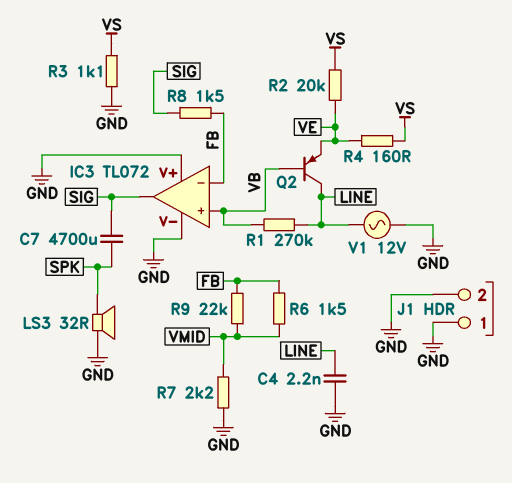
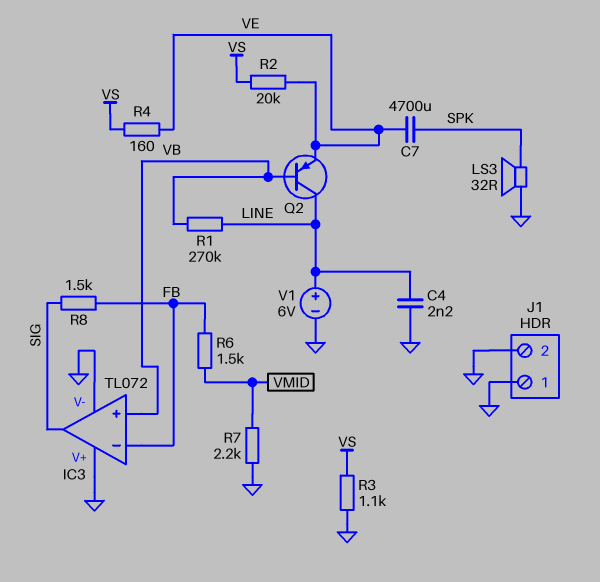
C7: 4700uF (SIG, SPK) -> 4700uF (SPK, VE)
R9: 22k (FB, VMID) -> none
V1: AC 12V (GND, LINE) -> 6V (plus LINE, minus GND)

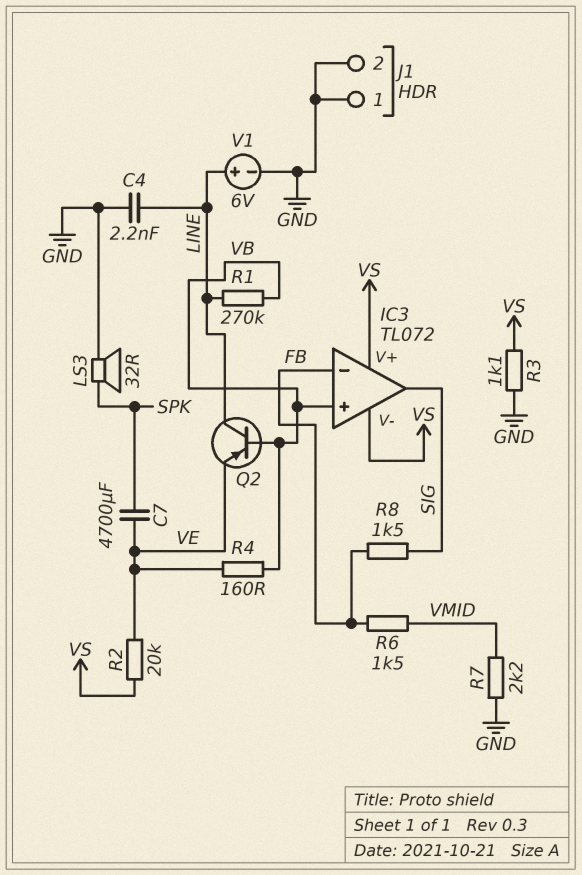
IC3 pin V+: GND -> VS
IC3 pin V-: GND -> VS
R4: 160 (VE, VS) -> 160 (VB, VE)

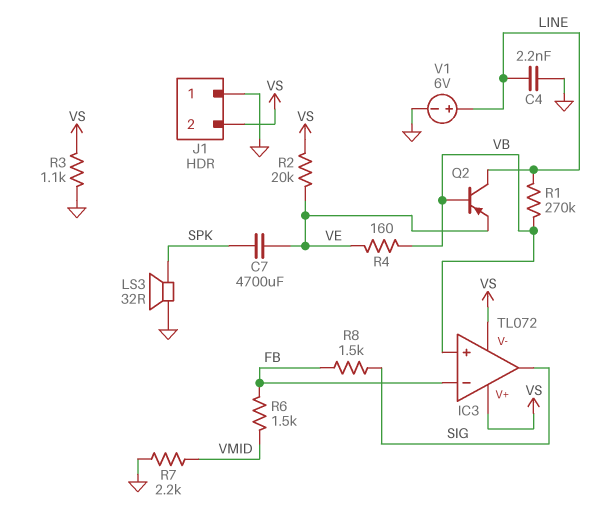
J1 pin 2: GND -> VS

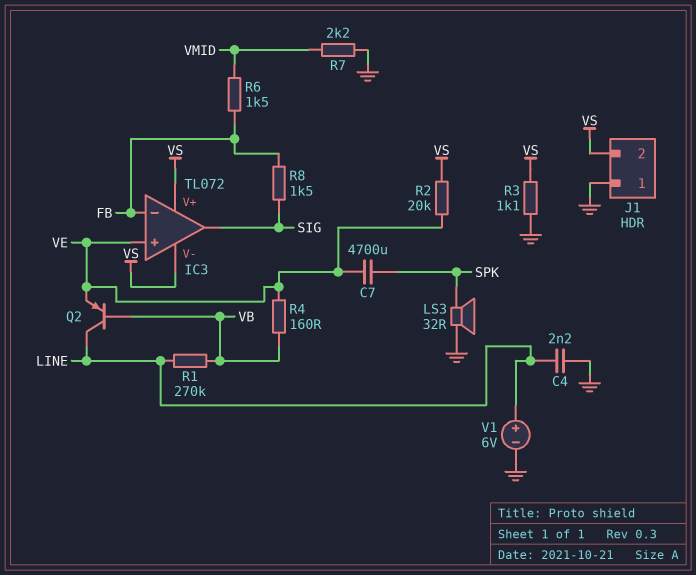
IC3 pin in+: VB -> VE

